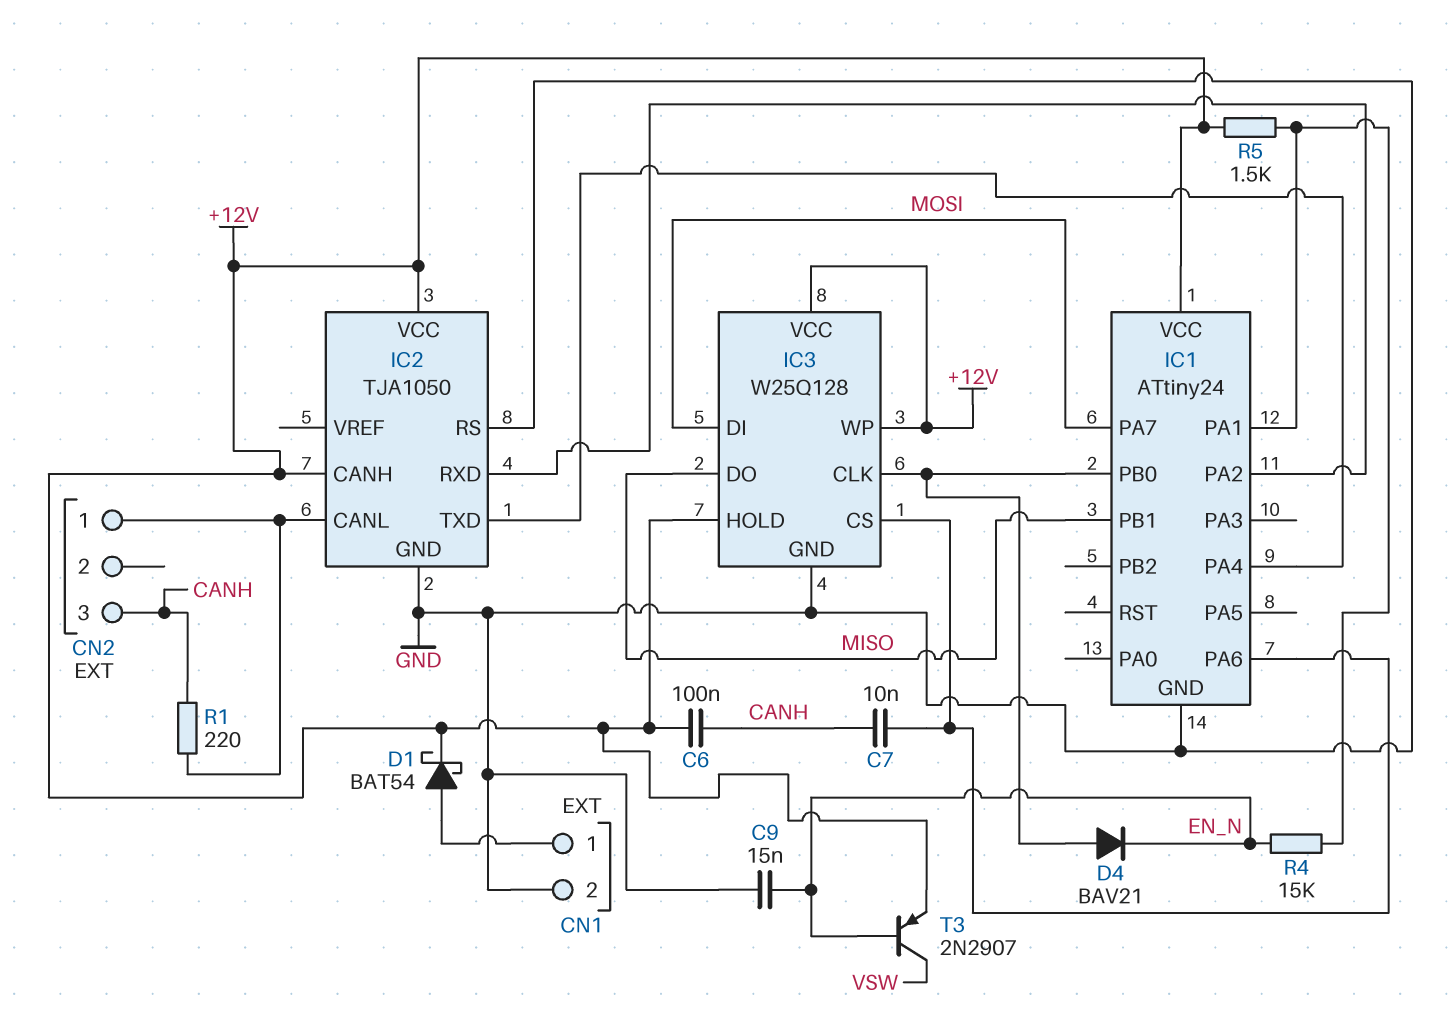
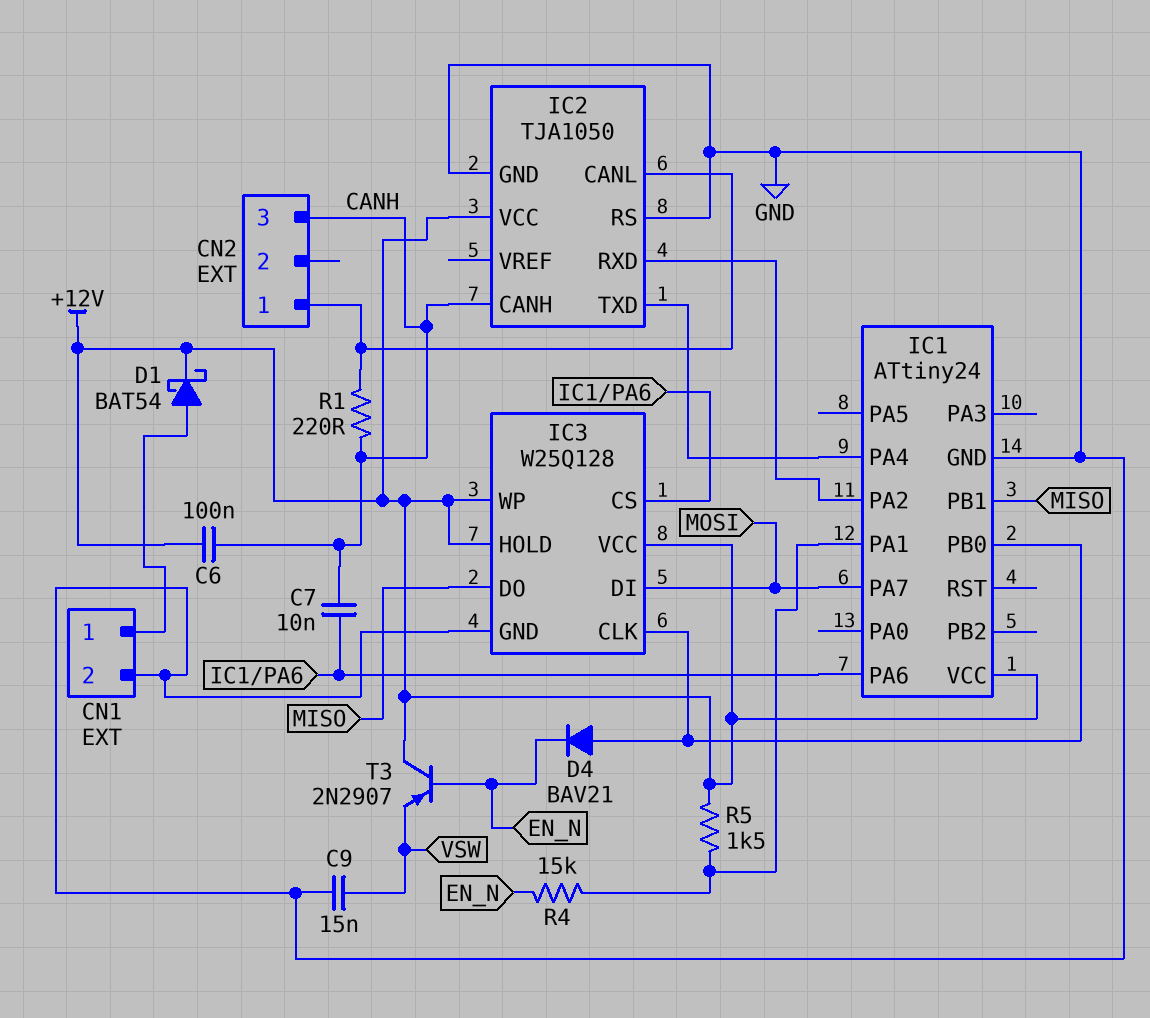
C9: 15nF (EN_N, GND) -> 15nF (GND, VSW)
IC2 pin CANH: +12V -> CANH
T3: PNP 2N2907 (B EN_N, C VSW, E +12V) -> PNP 2N2907 (B EN_N, C +12V, E VSW)

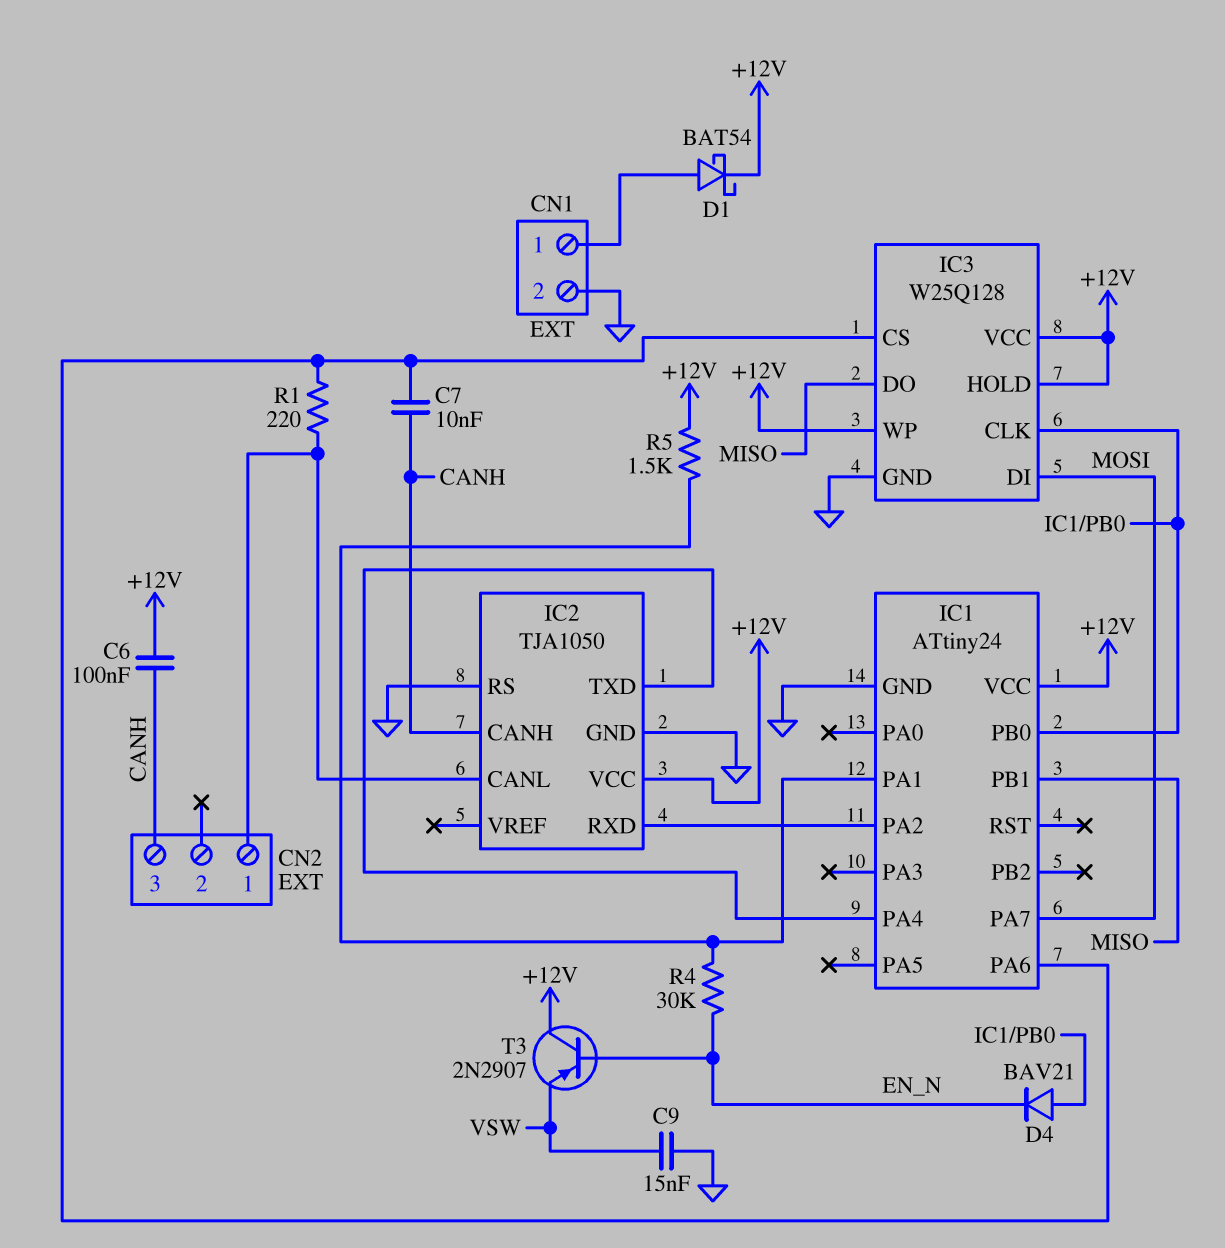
R1: 220 (CANH, CN2/1) -> 220 (CN2/1, IC1/PA6)
R4: 15k (EN_N, IC1/PA1) -> 30k (EN_N, IC1/PA1)

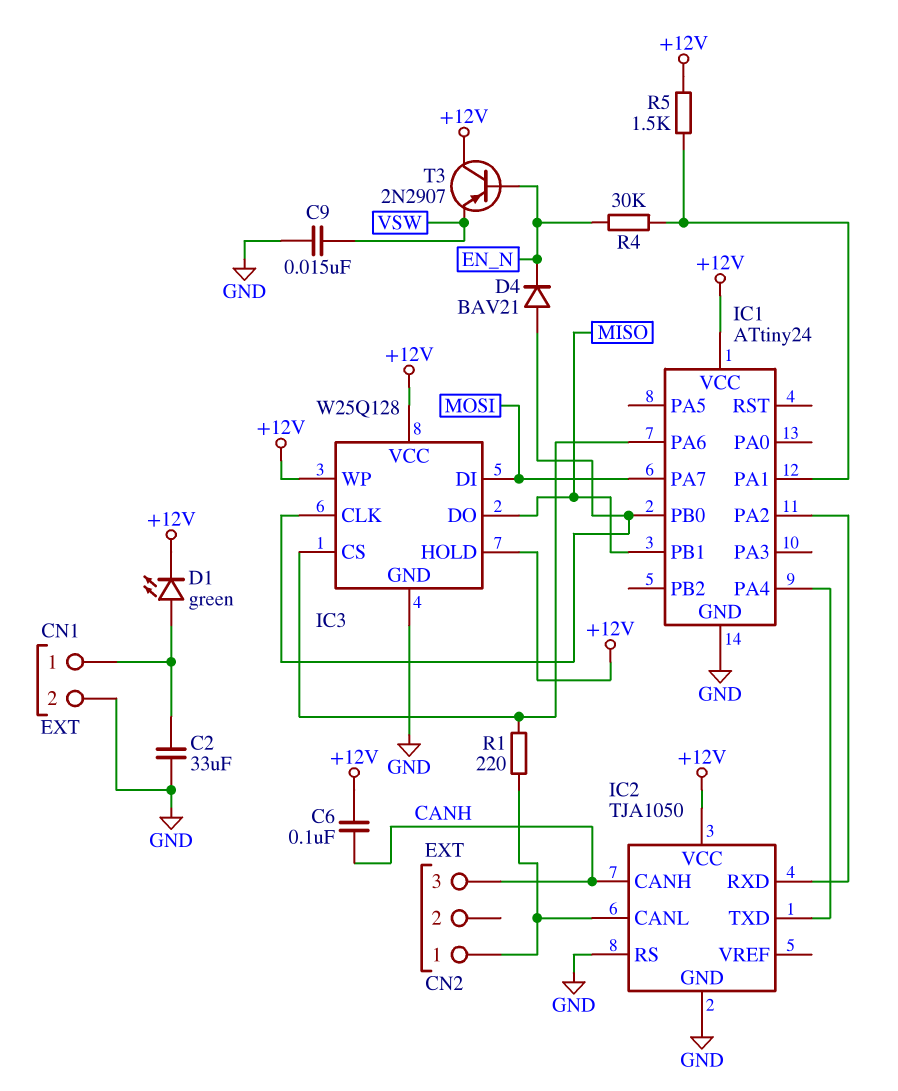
C2: none -> 33uF (CN1/1, GND)
C7: 10nF (CANH, IC1/PA6) -> none
D1: schottky BAT54 (A CN1/1, K +12V) -> LED green (A CN1/1, K +12V)

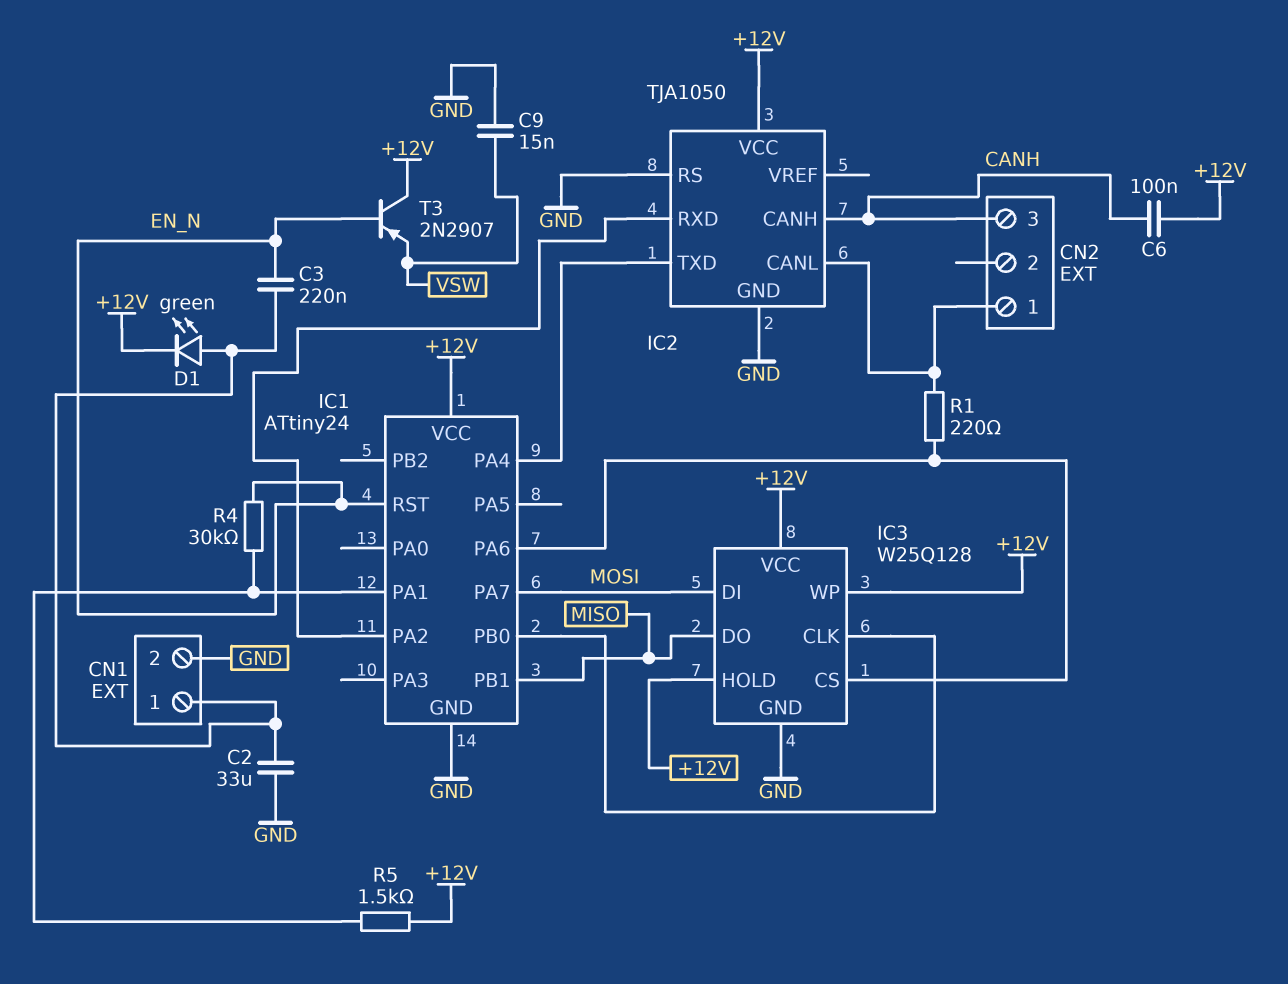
C3: none -> 220nF (CN1/1, EN_N)
D4: diode BAV21 (A IC1/PB0, K EN_N) -> none
IC1 pin RST: none -> EN_N

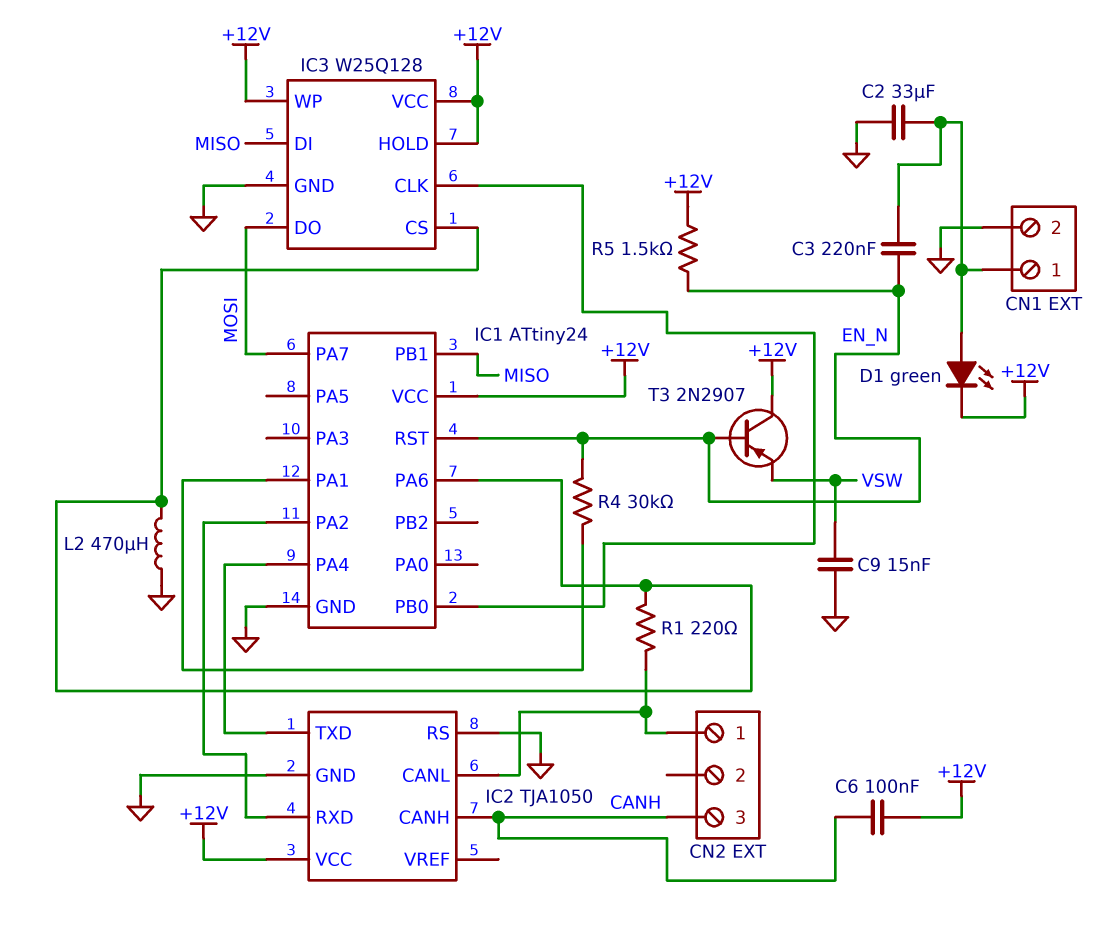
IC3 pin DI: MOSI -> MISO
IC3 pin DO: MISO -> MOSI
L2: none -> 470uH (GND, IC1/PA6)
R5: 1.5k (+12V, IC1/PA1) -> 1.5k (+12V, EN_N)

